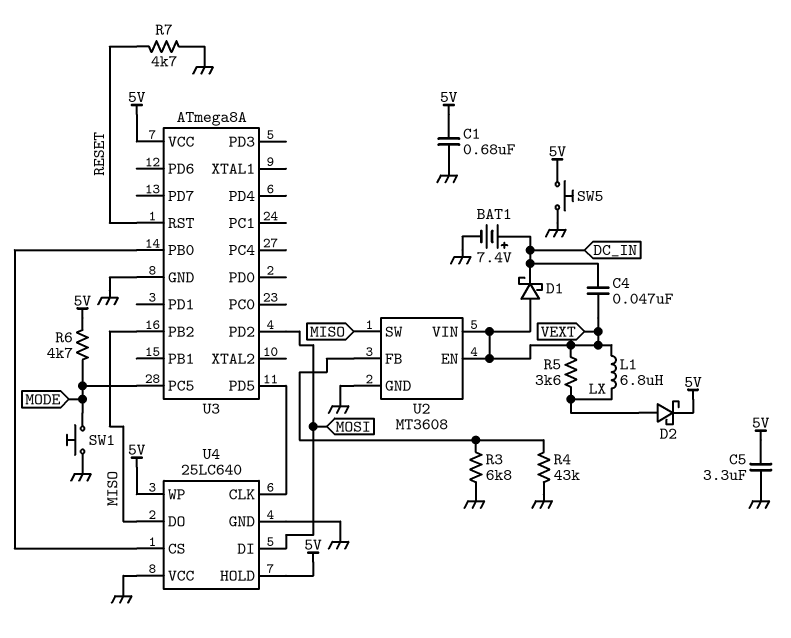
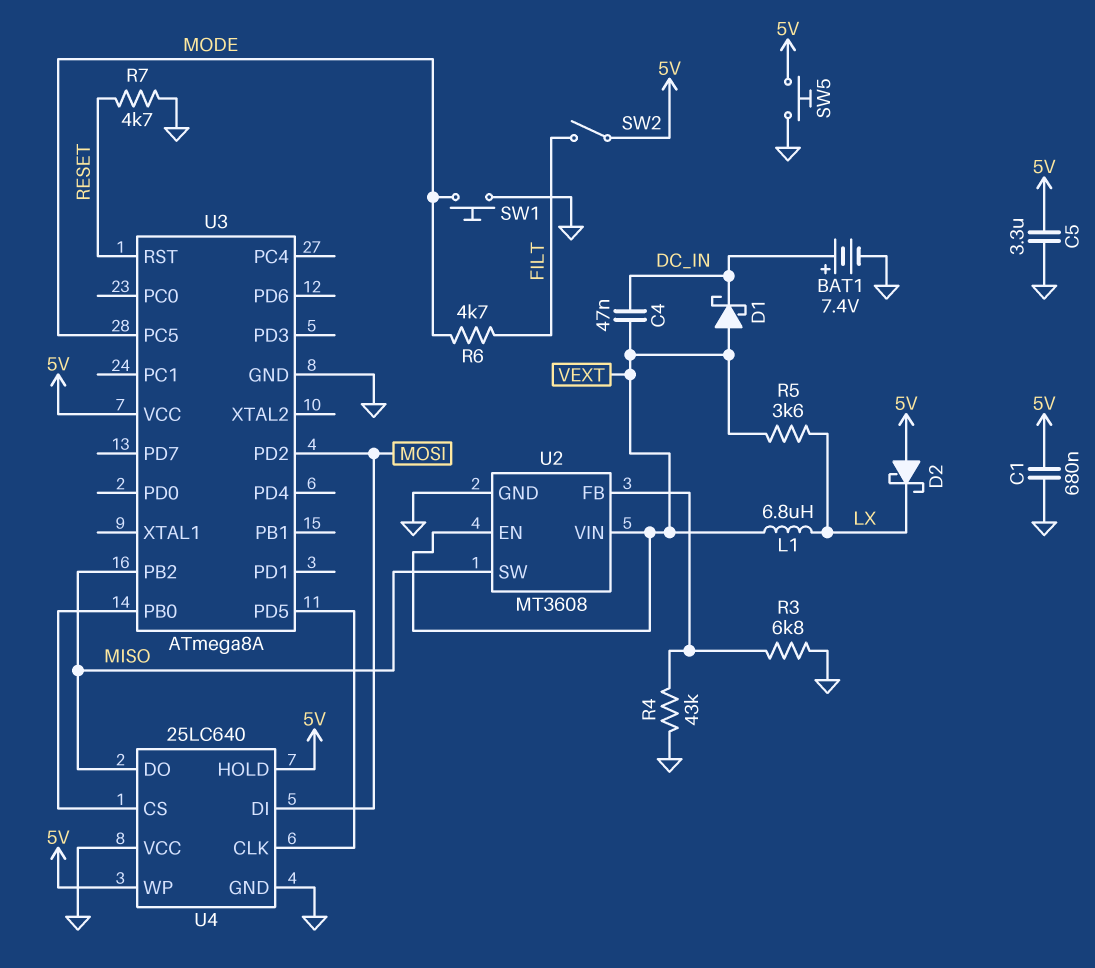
D2: schottky (A LX, K 5V) -> schottky (A 5V, K LX)
R6: 4.7k (5V, MODE) -> 4.7k (FILT, MODE)
SW2: none -> switch (5V, FILT)

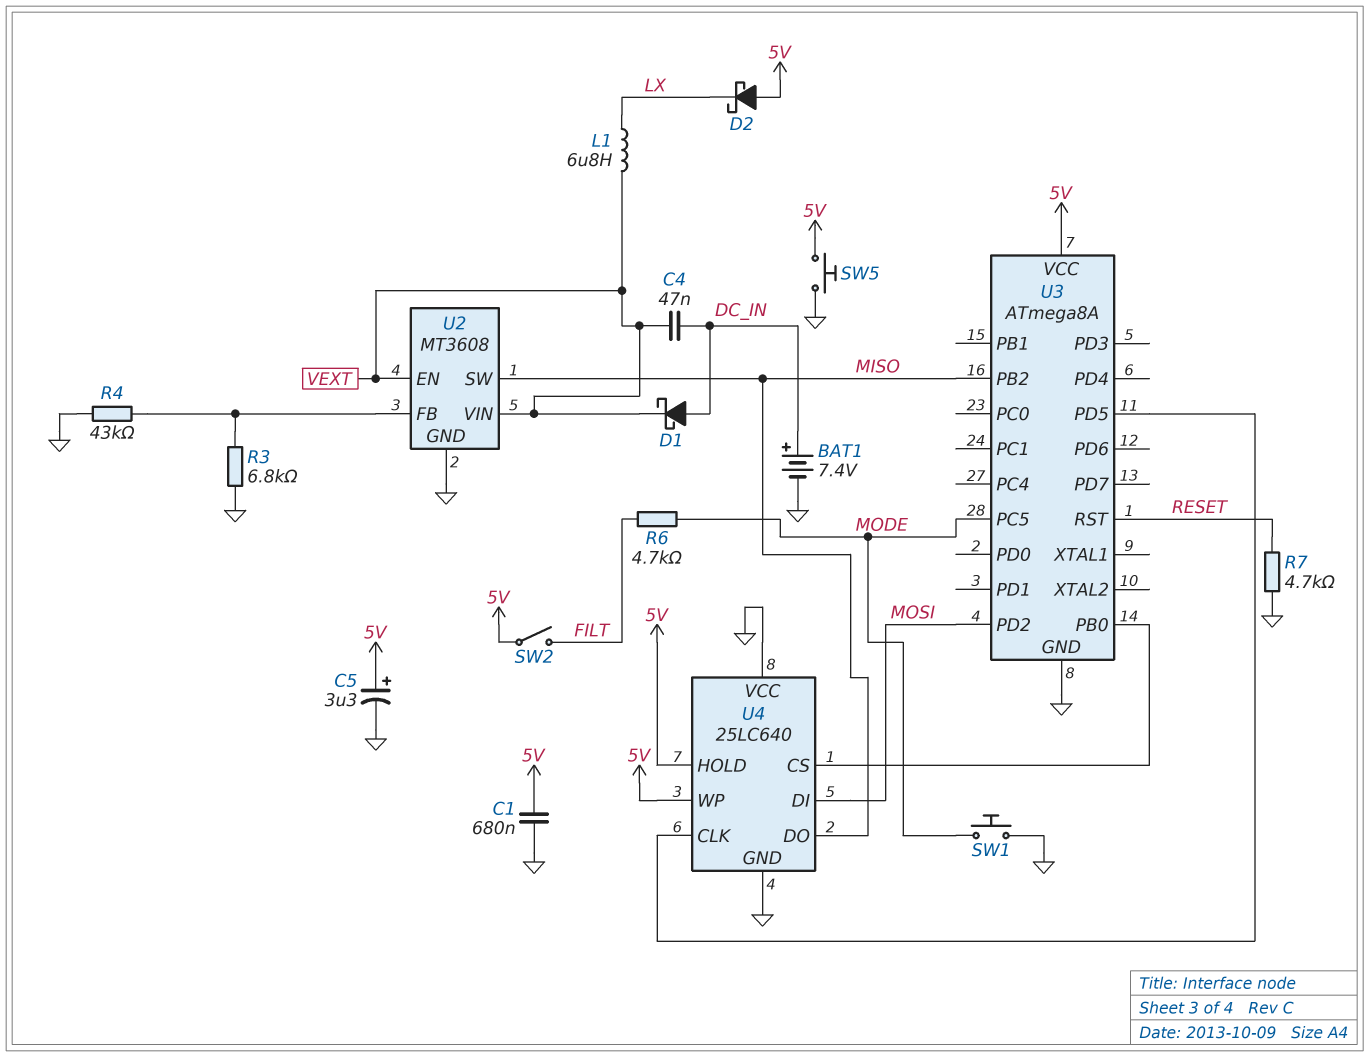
C5: 3.3uF (5V, GND) -> 3.3uF (plus 5V, minus GND)
D1: schottky (A VEXT, K DC_IN) -> schottky (A DC_IN, K VEXT)
R5: 3.6k (LX, VEXT) -> none

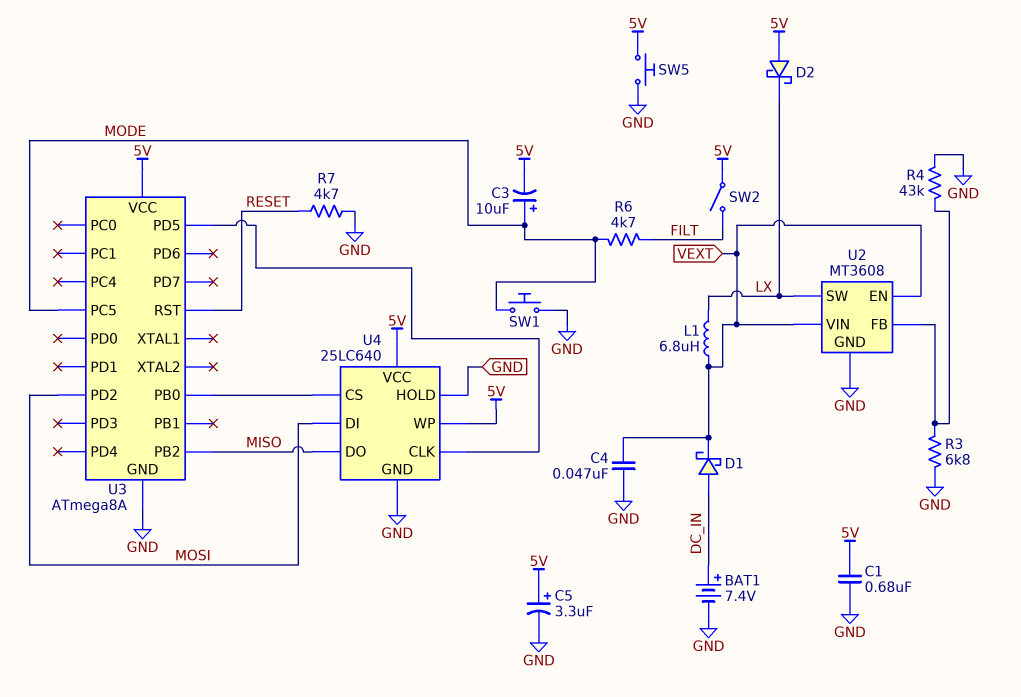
C3: none -> 10uF (plus MODE, minus 5V)
C4: 47nF (DC_IN, VEXT) -> 47nF (GND, VEXT)
U2 pin SW: MISO -> LX
U4 pin HOLD: 5V -> GND
U4 pin VCC: GND -> 5V

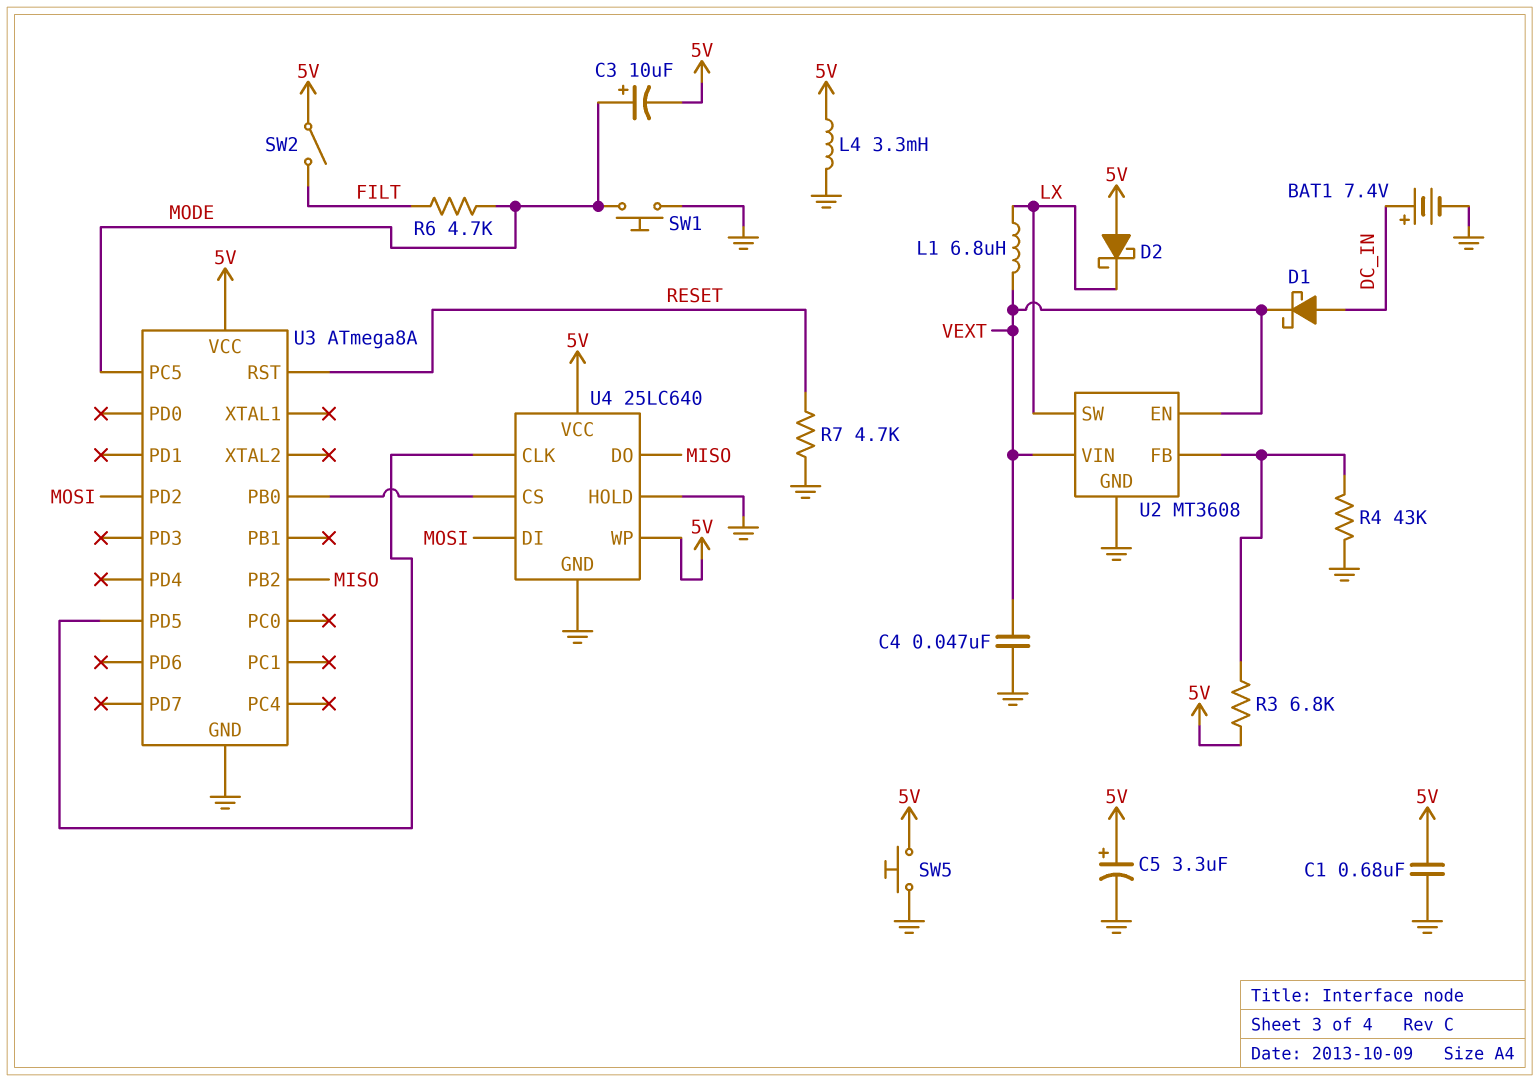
L4: none -> 3.3mH (5V, GND)
R3: 6.8k (GND, U2/FB) -> 6.8k (5V, U2/FB)

